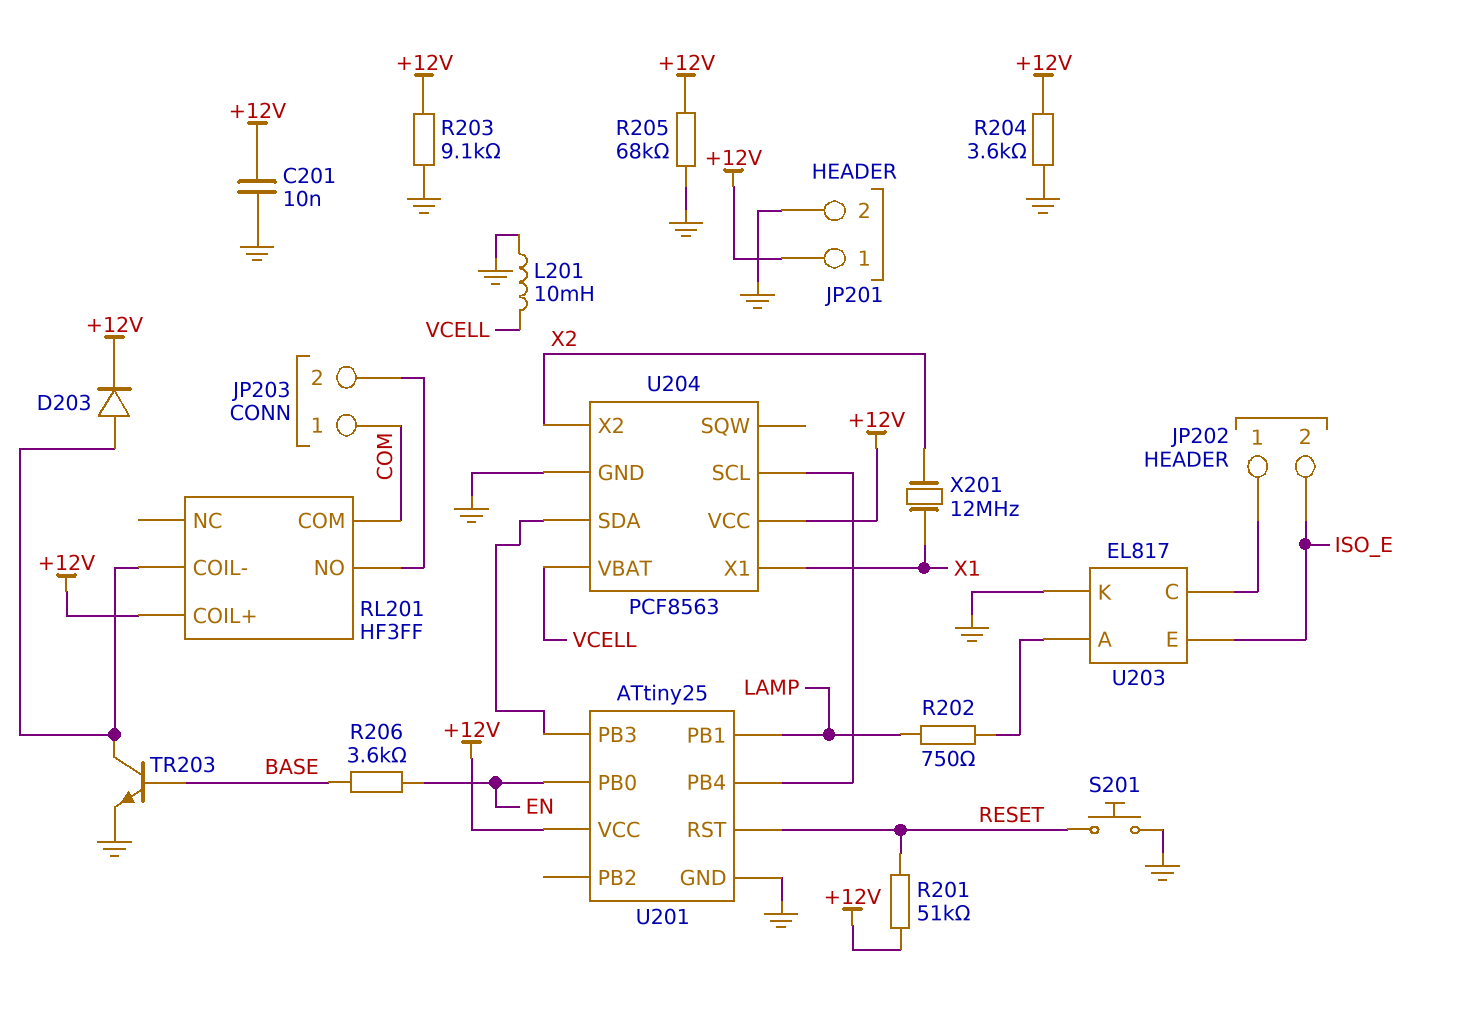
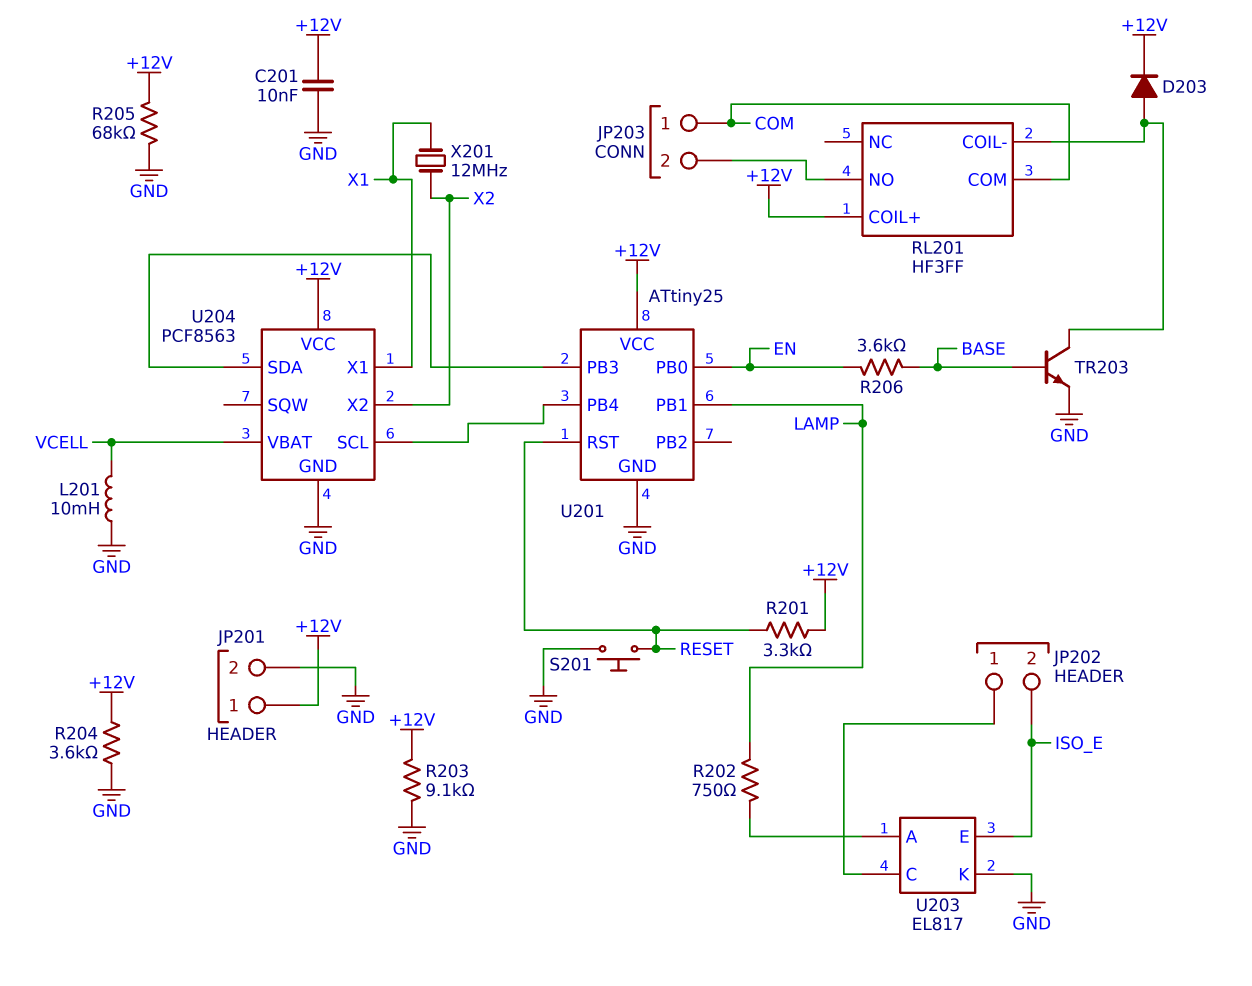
R201: 51k (+12V, RESET) -> 3.3k (+12V, RESET)

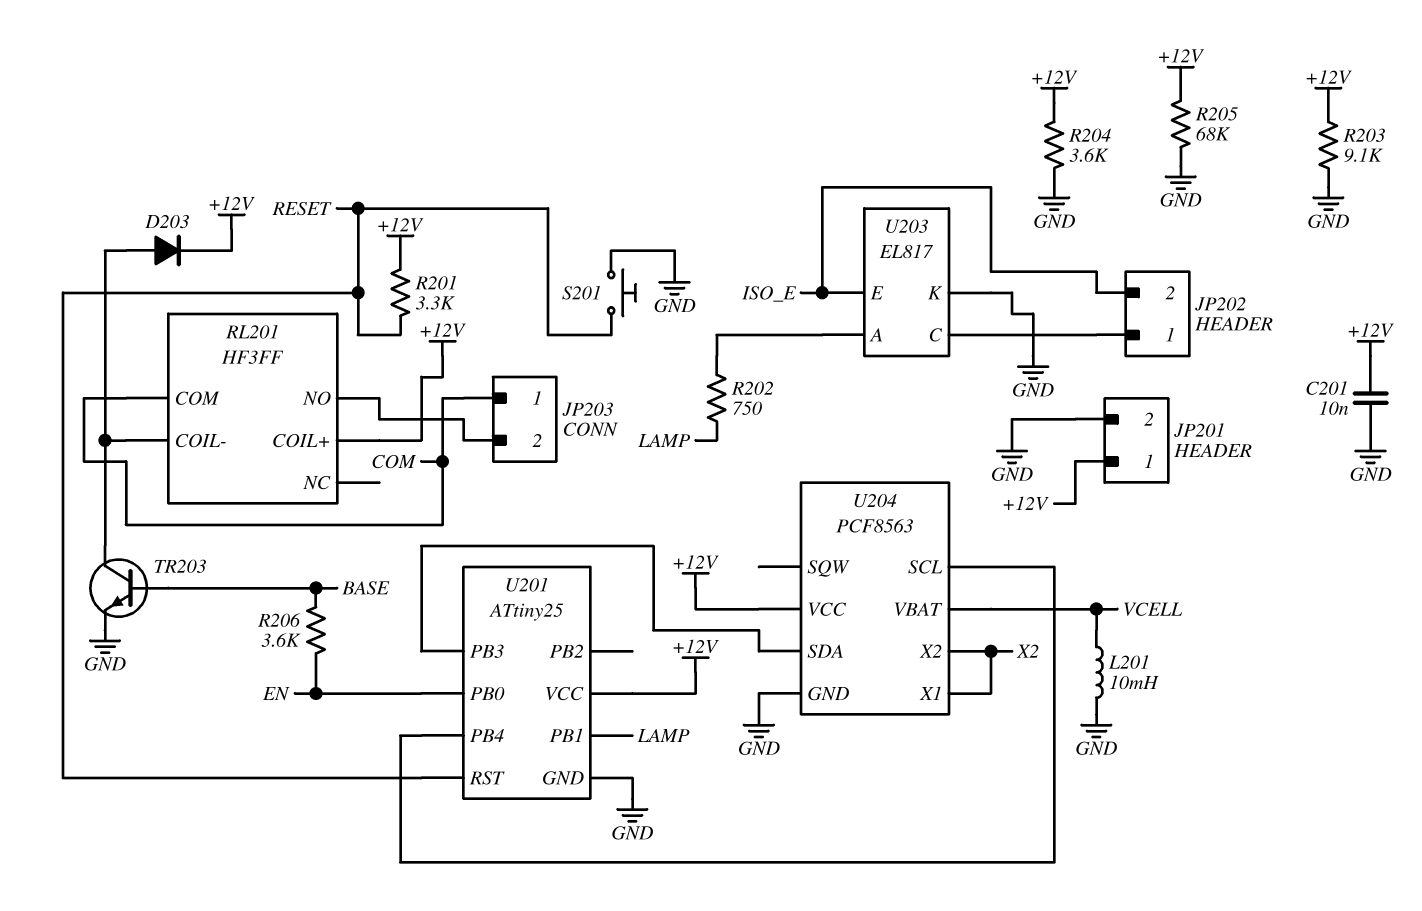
U204 pin X1: X1 -> X2
X201: 12MHz (X1, X2) -> none

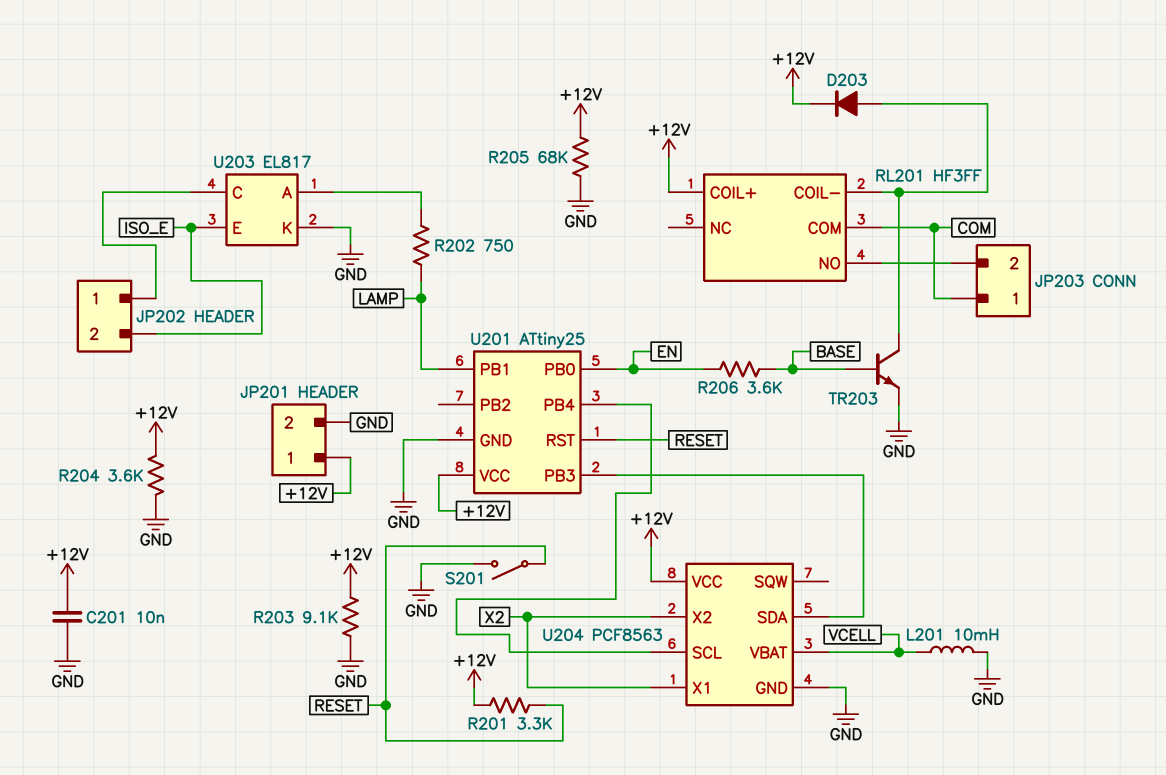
S201: button (GND, RESET) -> switch (GND, RESET)

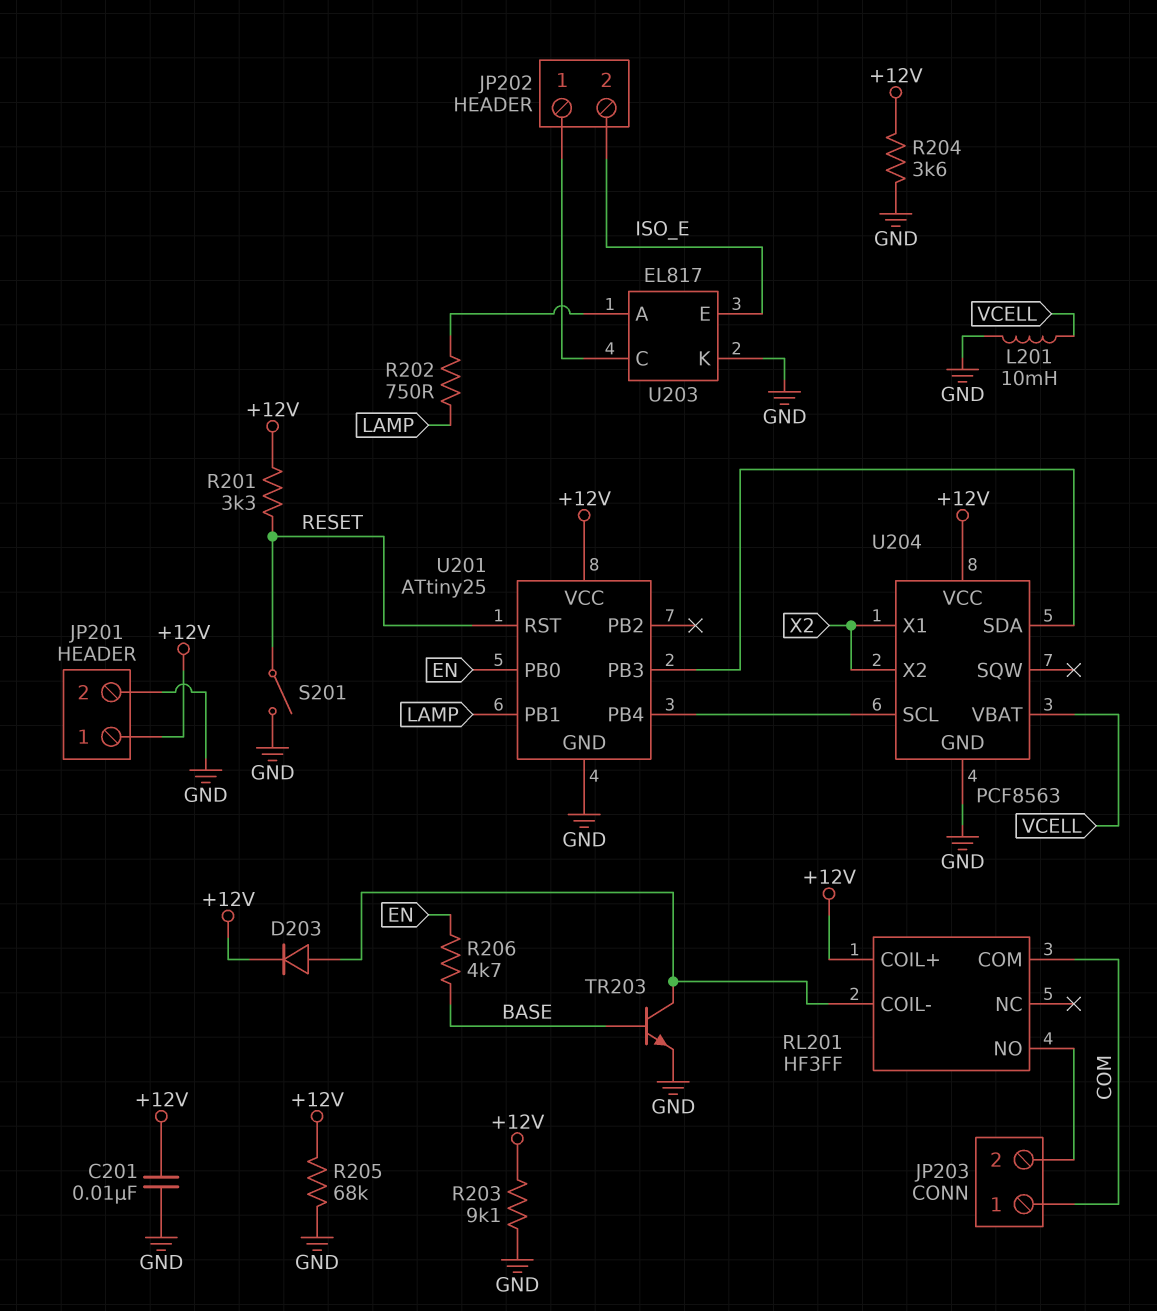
R206: 3.6k (BASE, EN) -> 4.7k (BASE, EN)

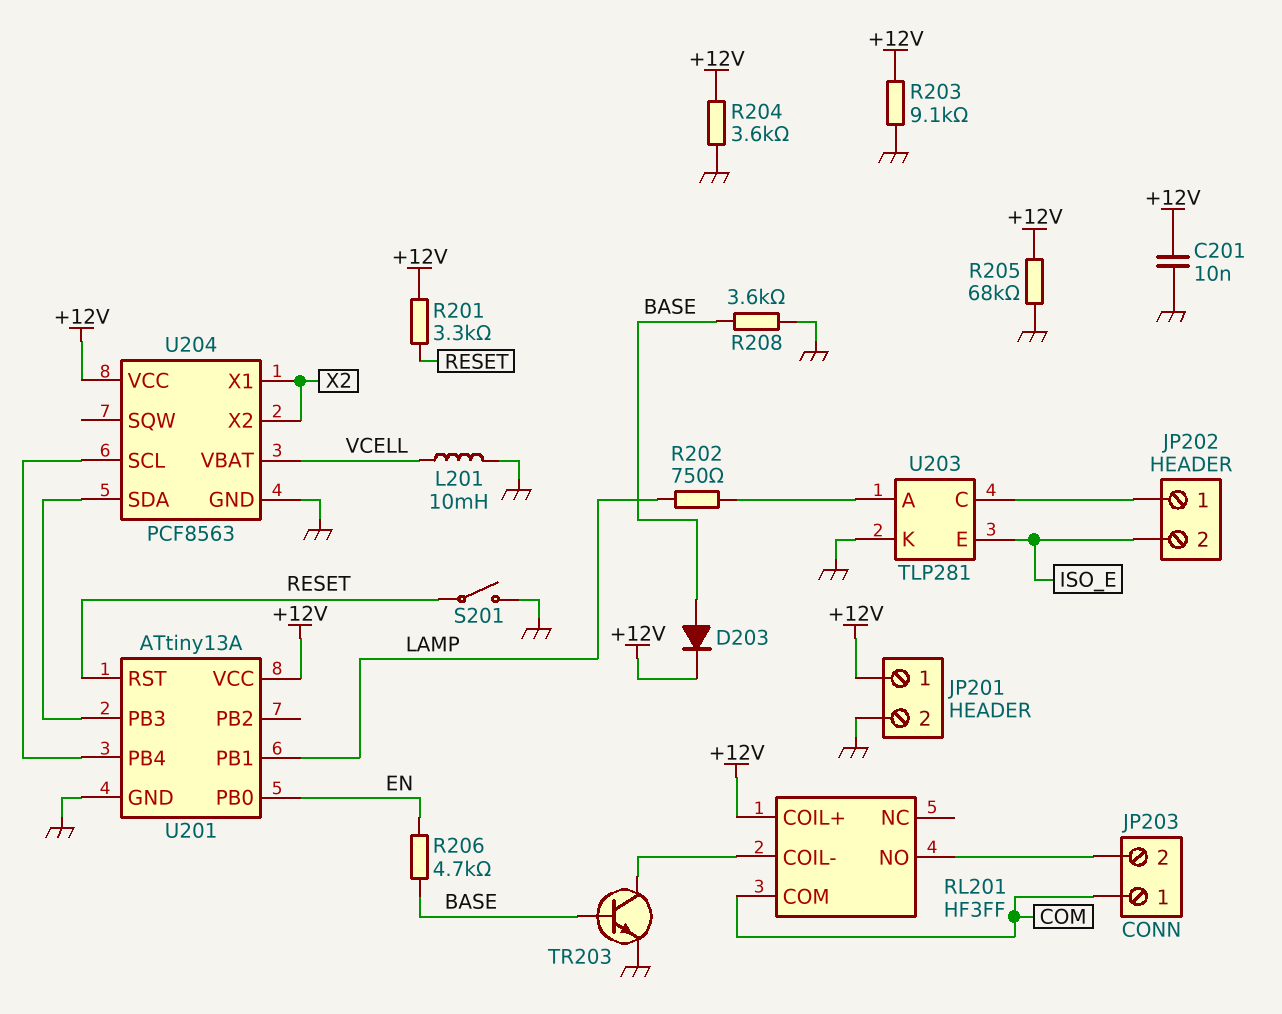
D203: diode (A RL201/COIL-, K +12V) -> diode (A BASE, K +12V)
R208: none -> 3.6k (BASE, GND)
U201: ATtiny25 -> ATtiny13A
U203: EL817 -> TLP281

